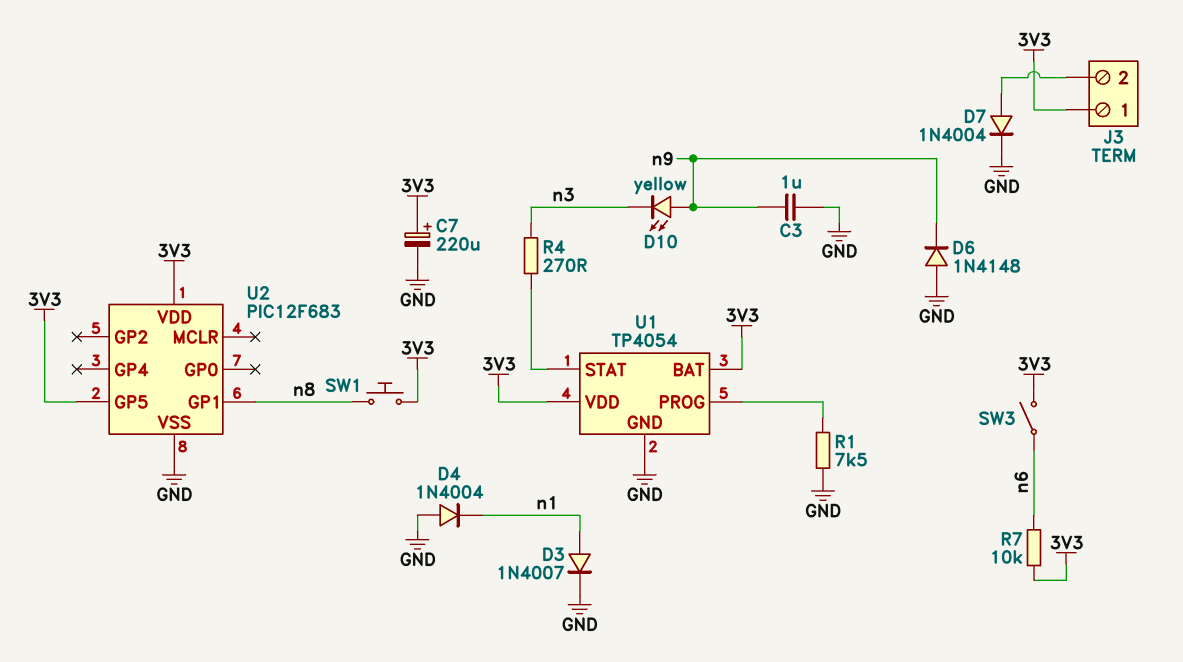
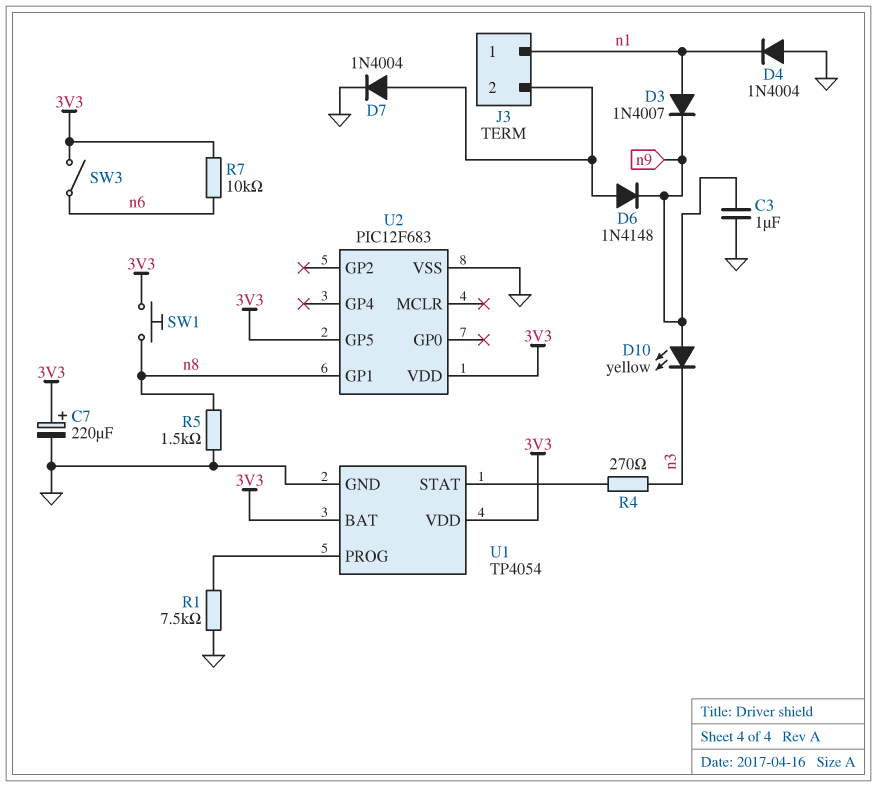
D3: diode 1N4007 (A n1, K GND) -> diode 1N4007 (A n1, K n9)
D6: diode 1N4148 (A GND, K n9) -> diode 1N4148 (A J3/2, K n9)
J3 pin 1: 3V3 -> n1
R5: none -> 1.5k (GND, n8)

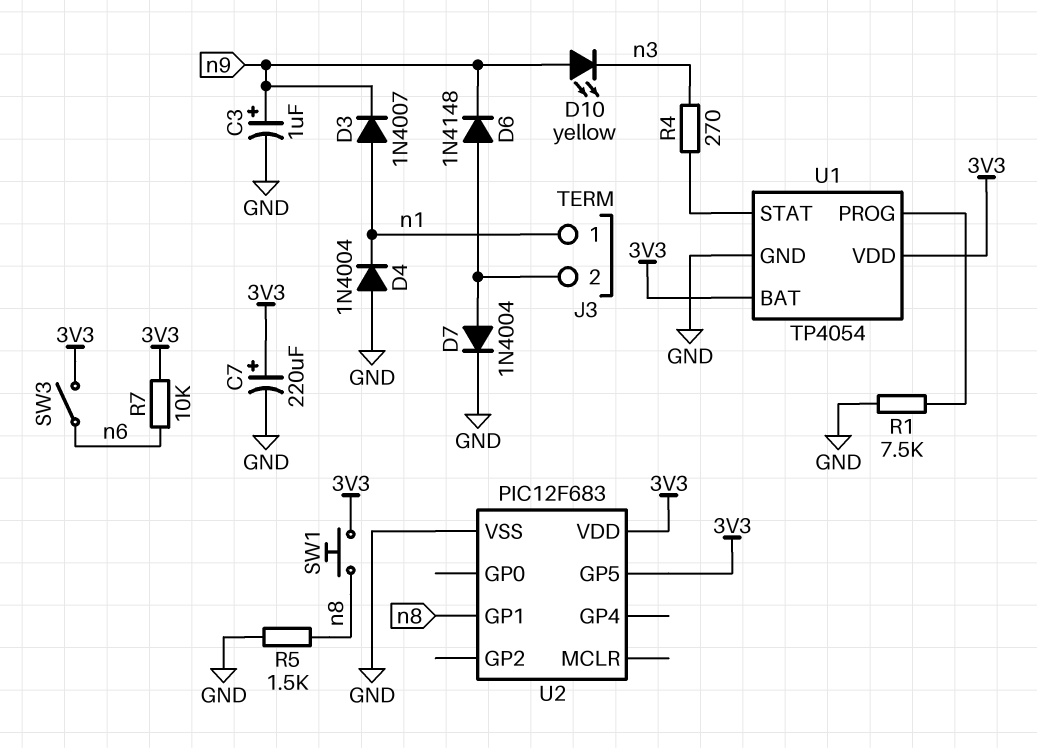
C3: 1uF (GND, n9) -> 1uF (plus n9, minus GND)

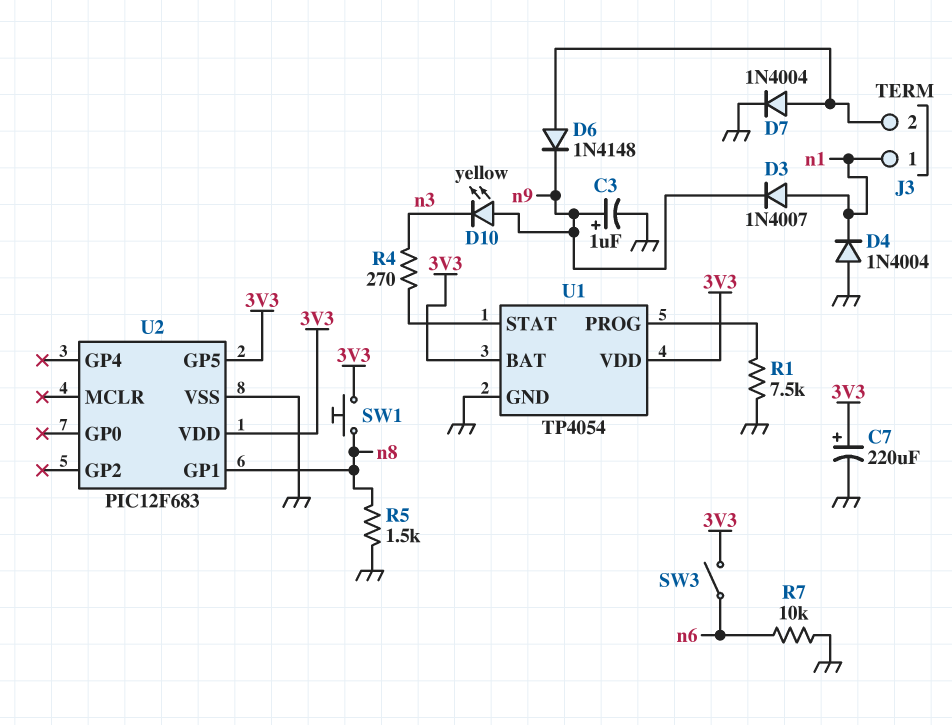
R7: 10k (3V3, n6) -> 10k (GND, n6)

